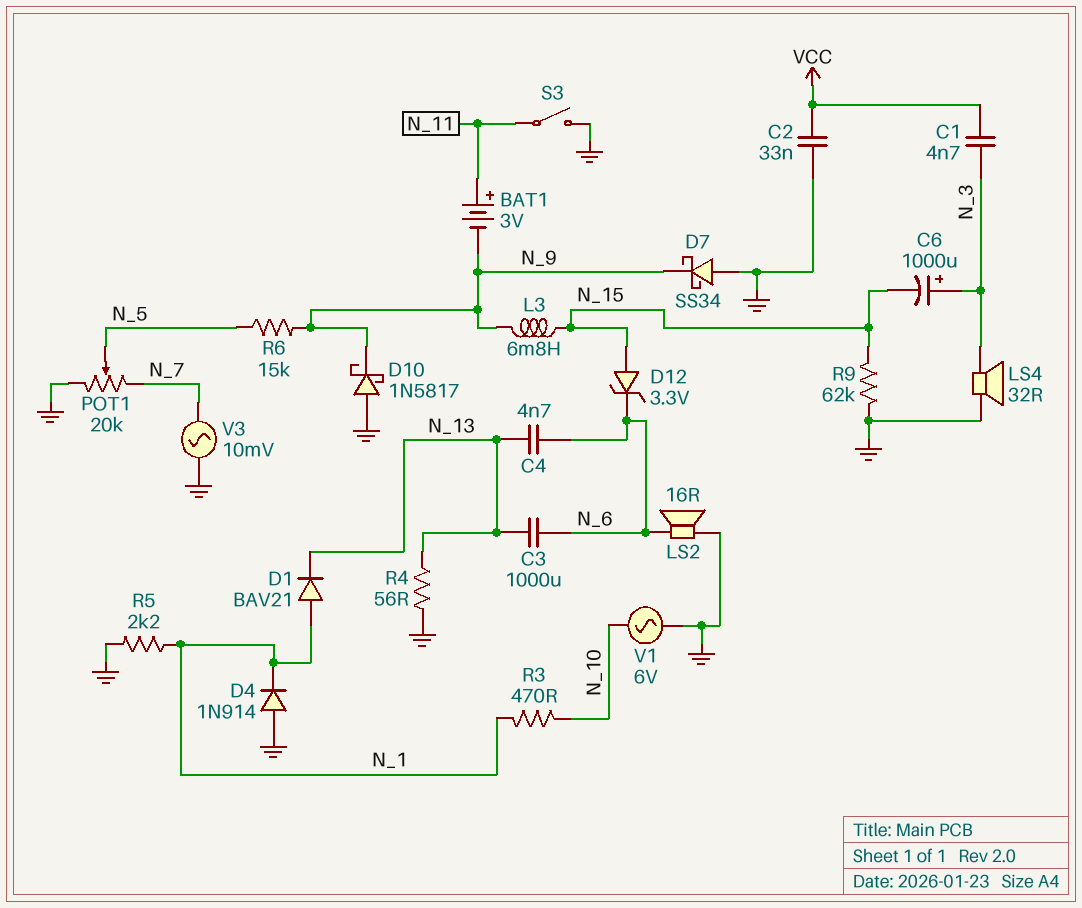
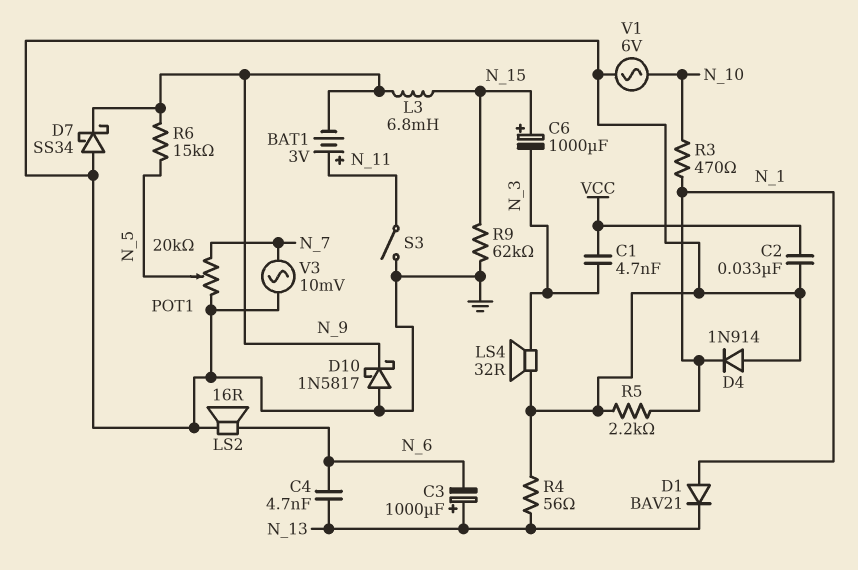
C3: 1000uF (N_6, N_13) -> 1000uF (plus N_13, minus N_6)
C6: 1000uF (plus N_3, minus N_15) -> 1000uF (plus N_15, minus N_3)
D12: zener 3.3V (A N_15, K N_6) -> none

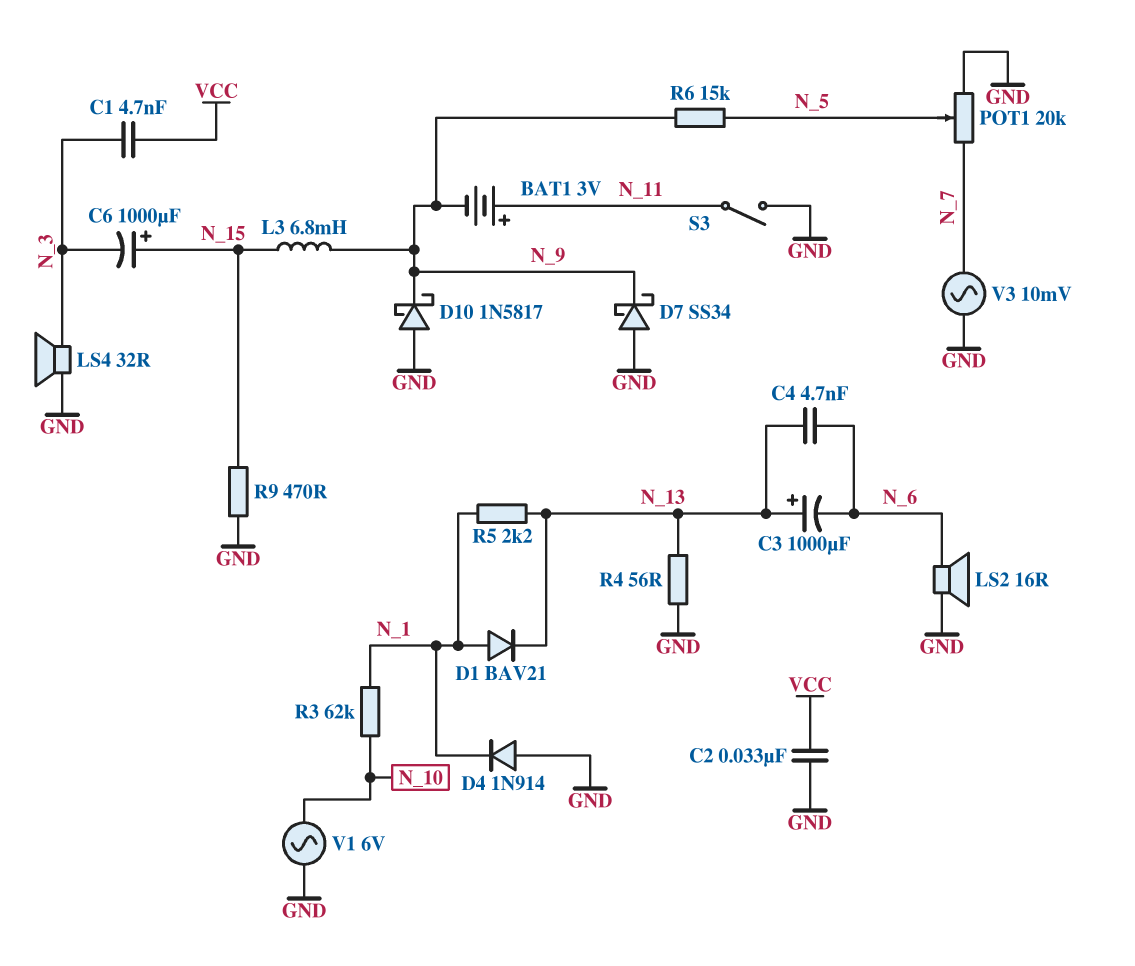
R3: 470 (N_1, N_10) -> 62k (N_1, N_10)
R5: 2.2k (GND, N_1) -> 2.2k (N_1, N_13)
R9: 62k (GND, N_15) -> 470 (GND, N_15)

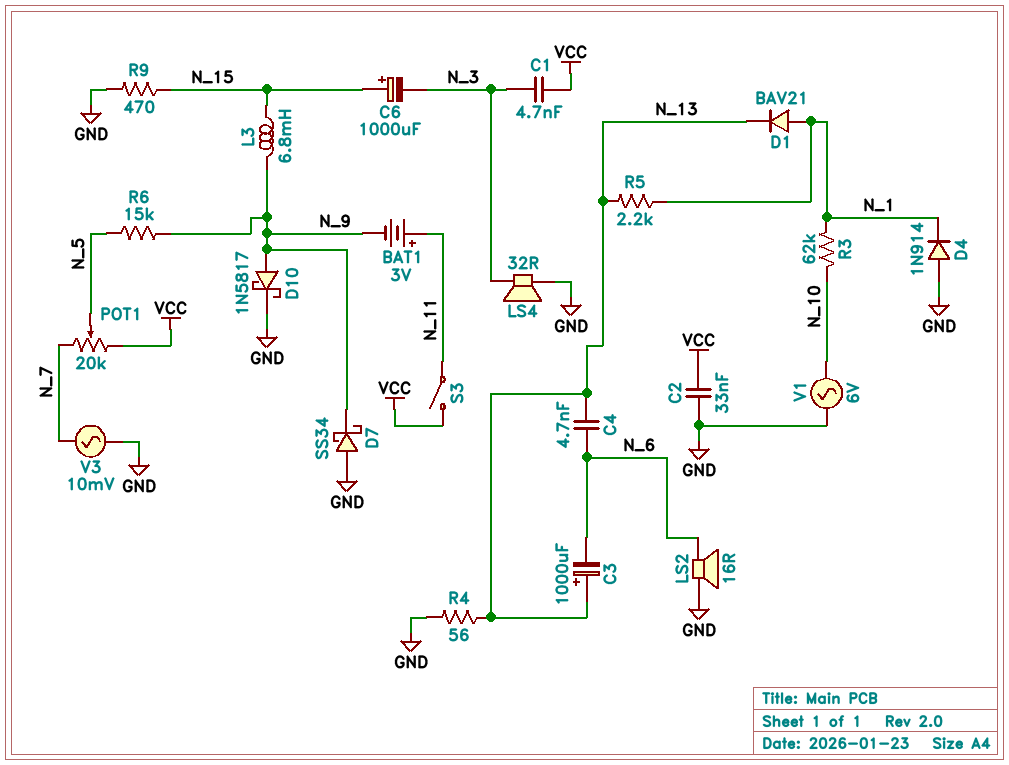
D10: schottky 1N5817 (A GND, K N_9) -> schottky 1N5817 (A N_9, K GND)
POT1: 20k (GND, N_7, wiper N_5) -> 20k (N_7, VCC, wiper N_5)
S3: switch (GND, N_11) -> switch (N_11, VCC)

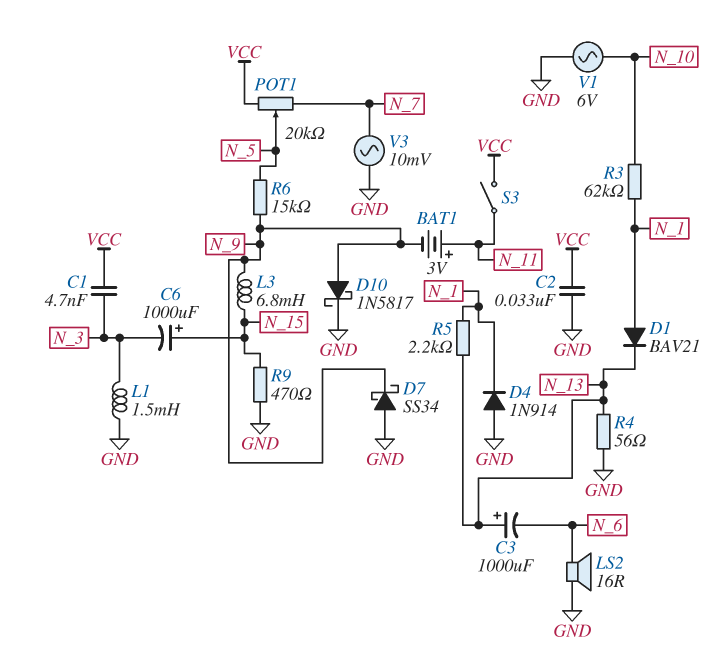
C4: 4.7nF (N_6, N_13) -> none
L1: none -> 1.5mH (GND, N_3)
LS4: speaker 32R (GND, N_3) -> none

